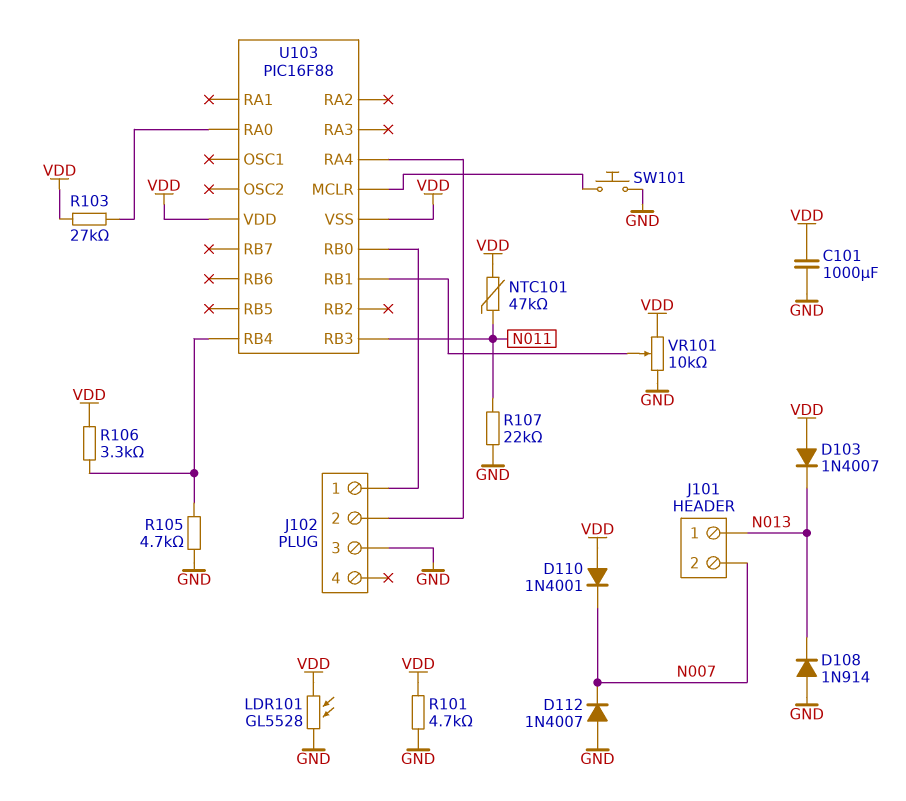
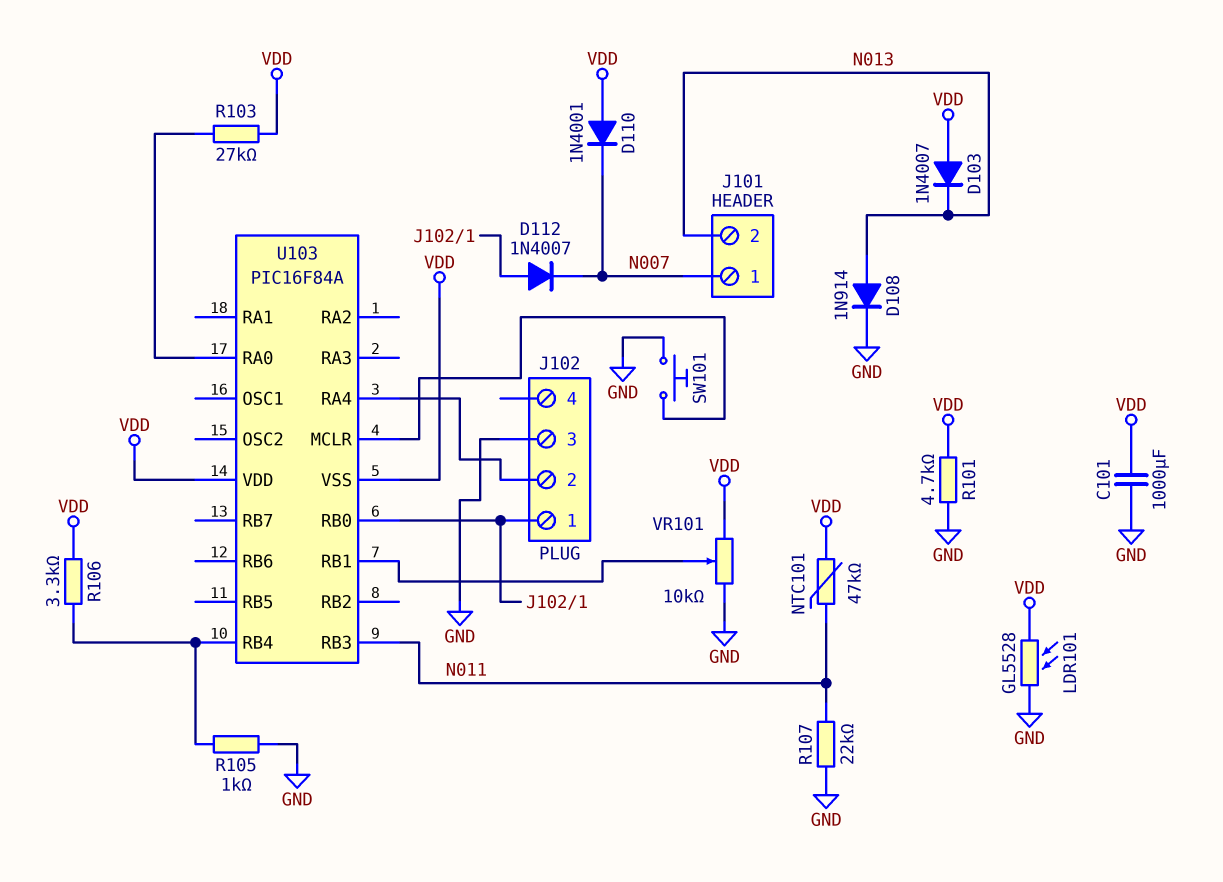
D108: diode 1N914 (A GND, K N013) -> diode 1N914 (A N013, K GND)
D112: diode 1N4007 (A GND, K N007) -> diode 1N4007 (A J102/1, K N007)
J101 pin 1: N013 -> N007
J101 pin 2: N007 -> N013
R105: 4.7k (GND, U103/RB4) -> 1k (GND, U103/RB4)
U103: PIC16F88 -> PIC16F84A

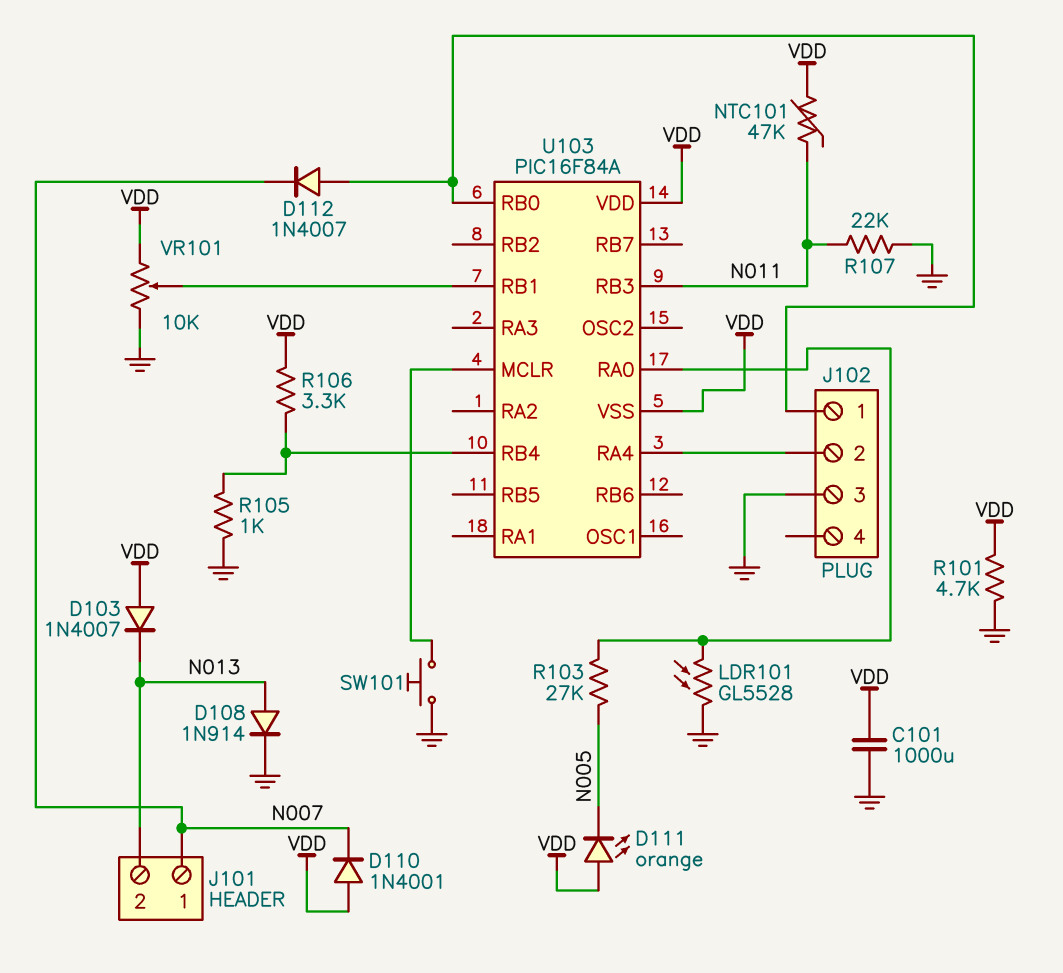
D111: none -> LED orange (A VDD, K N005)
LDR101: GL5528 (GND, VDD) -> GL5528 (GND, U103/RA0)
R103: 27k (U103/RA0, VDD) -> 27k (N005, U103/RA0)

